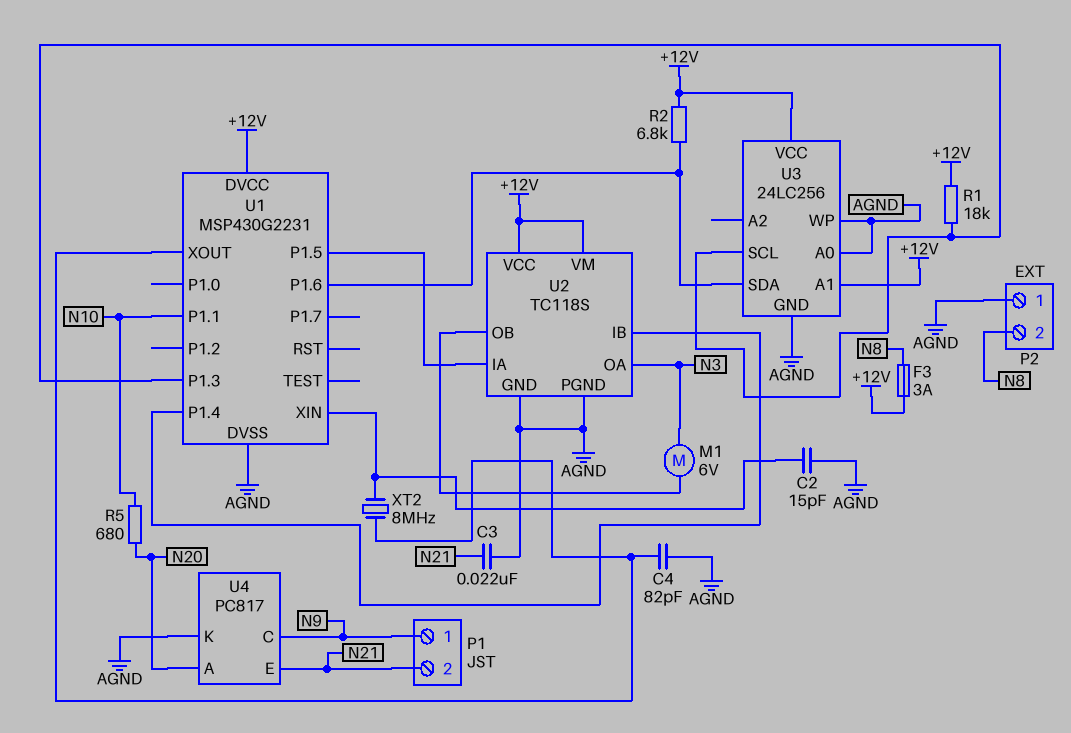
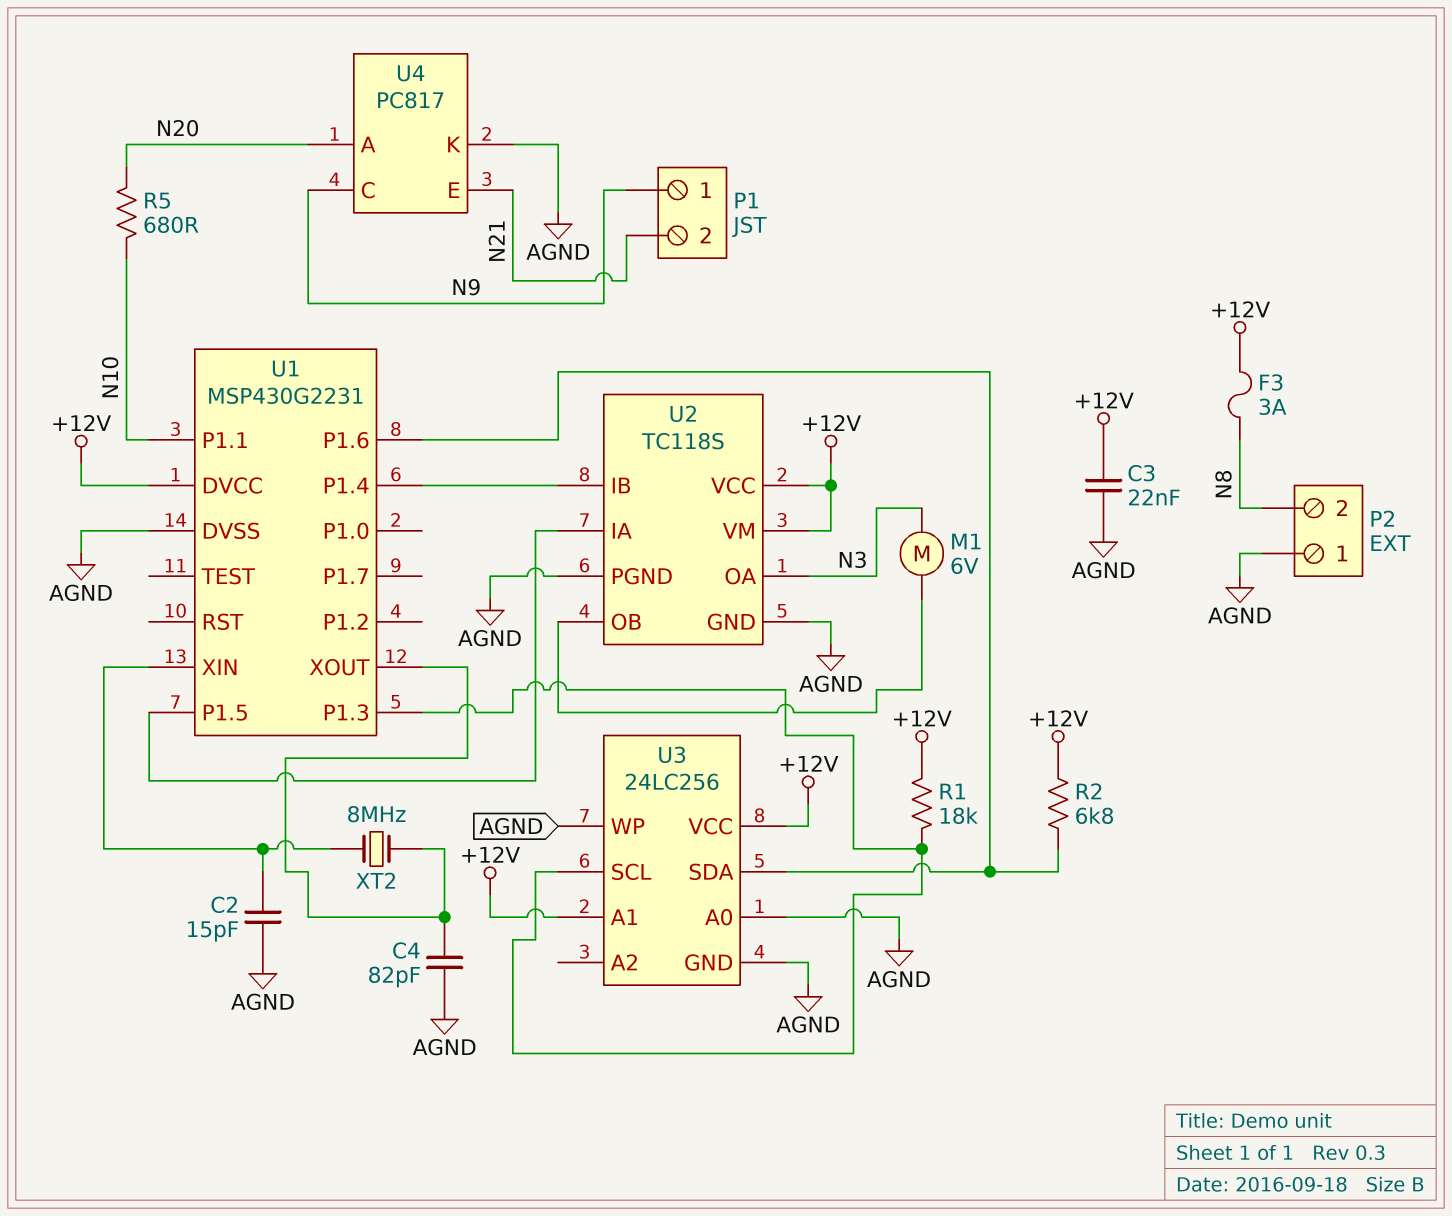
C3: 22nF (AGND, N21) -> 22nF (+12V, AGND)

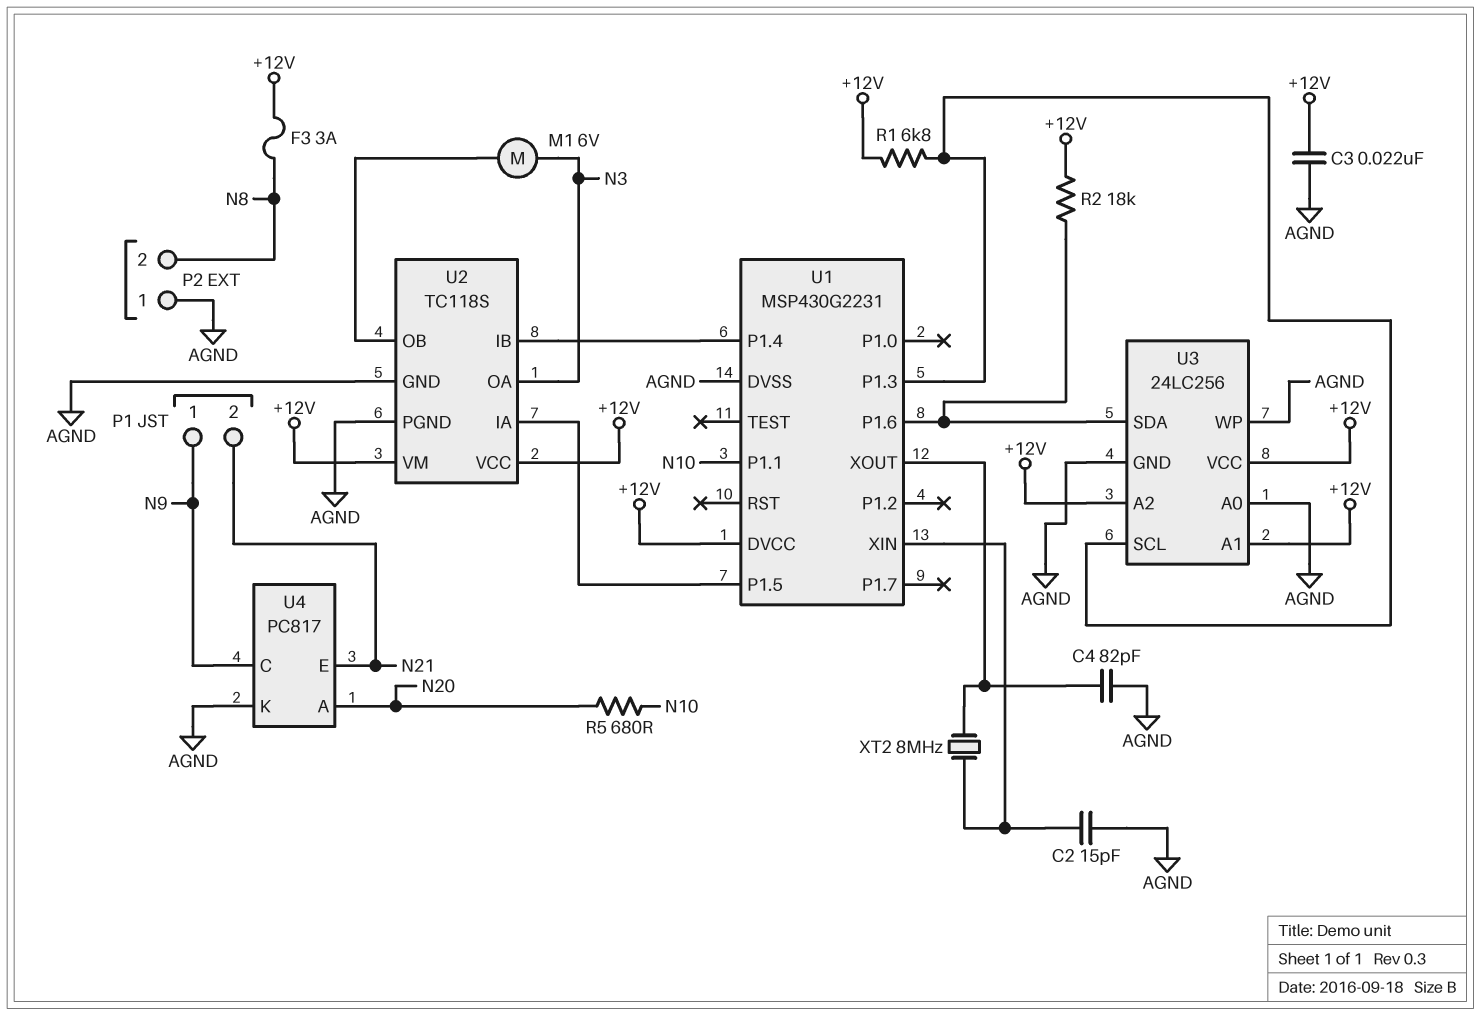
R1: 18k (+12V, U1/P1.3) -> 6.8k (+12V, U1/P1.3)
R2: 6.8k (+12V, U1/P1.6) -> 18k (+12V, U1/P1.6)
U3 pin A2: none -> +12V

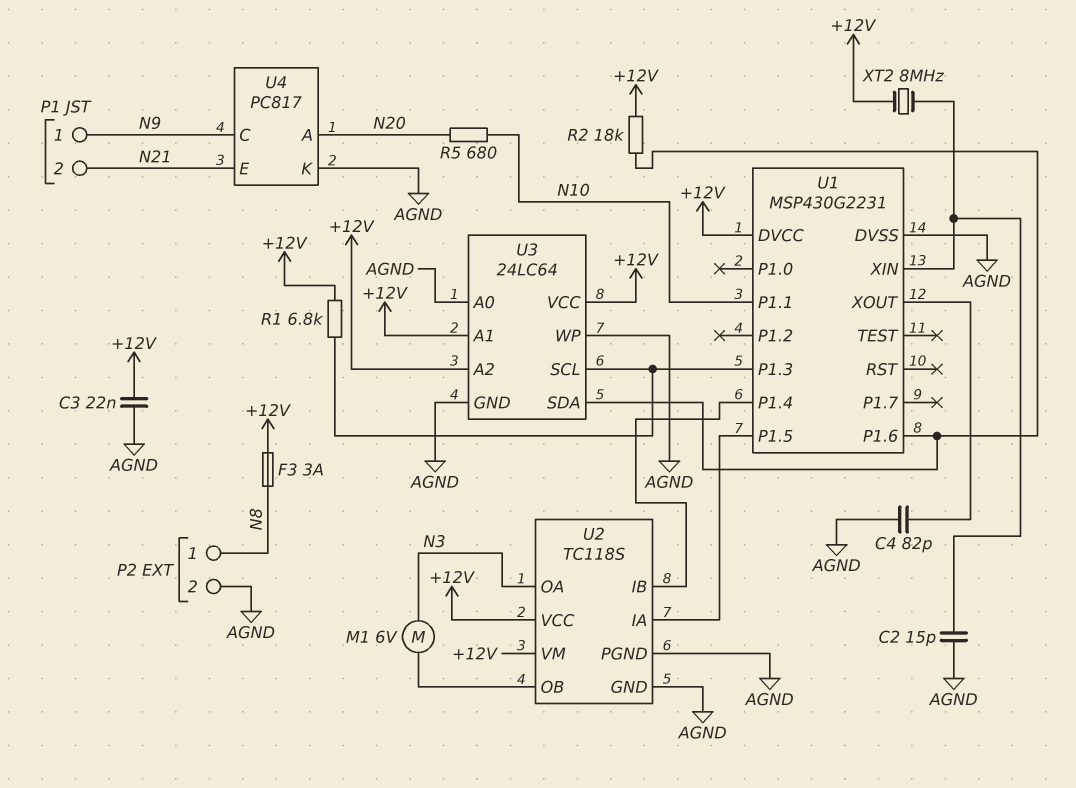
P2 pin 1: AGND -> N8
P2 pin 2: N8 -> AGND
U3: 24LC256 -> 24LC64
XT2: 8MHz (U1/XIN, U1/XOUT) -> 8MHz (+12V, U1/XIN)

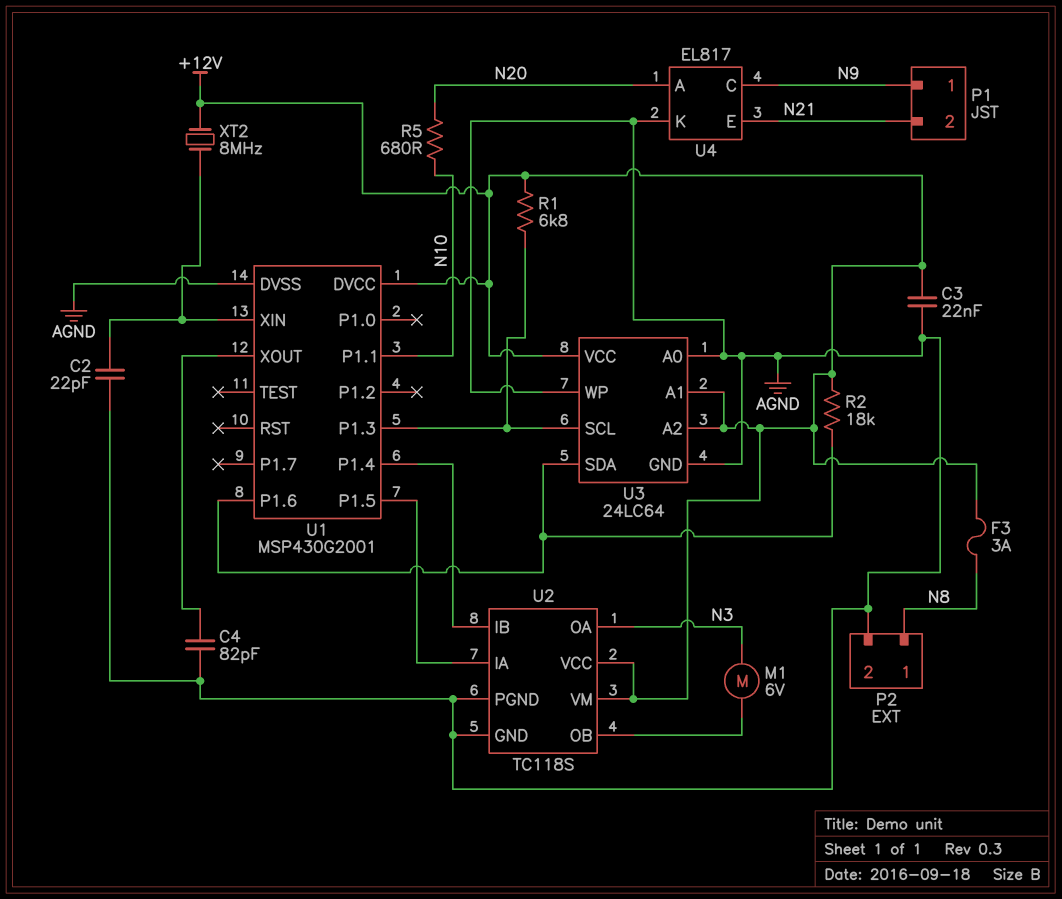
C2: 15pF (AGND, U1/XIN) -> 22pF (AGND, U1/XIN)
U1: MSP430G2231 -> MSP430G2001
U4: PC817 -> EL817

